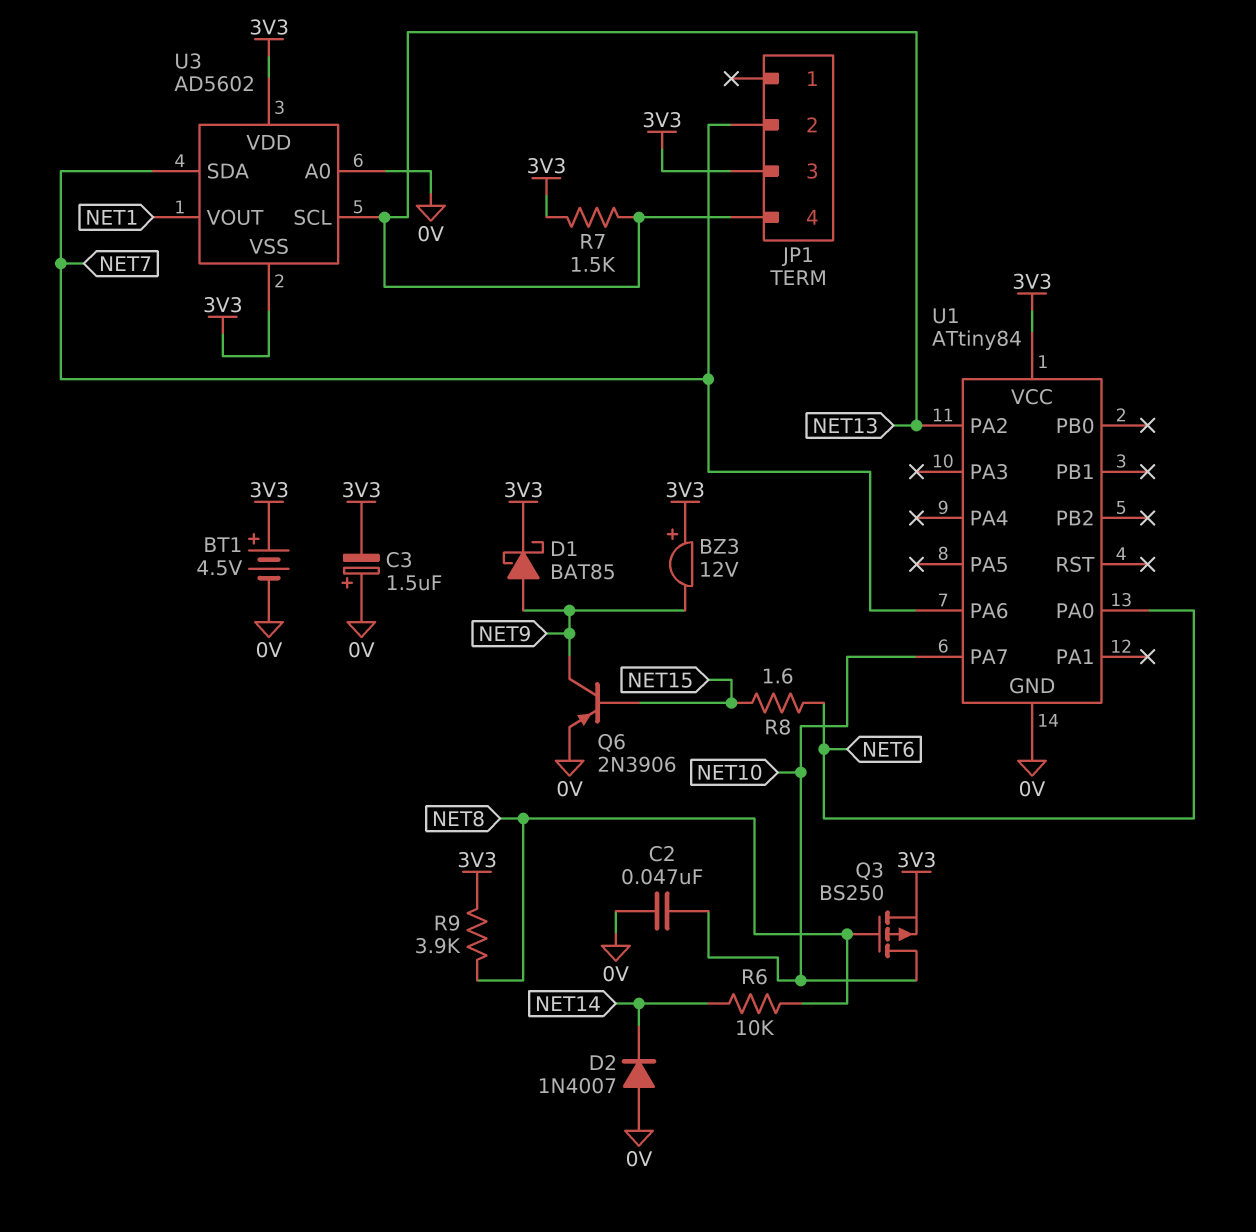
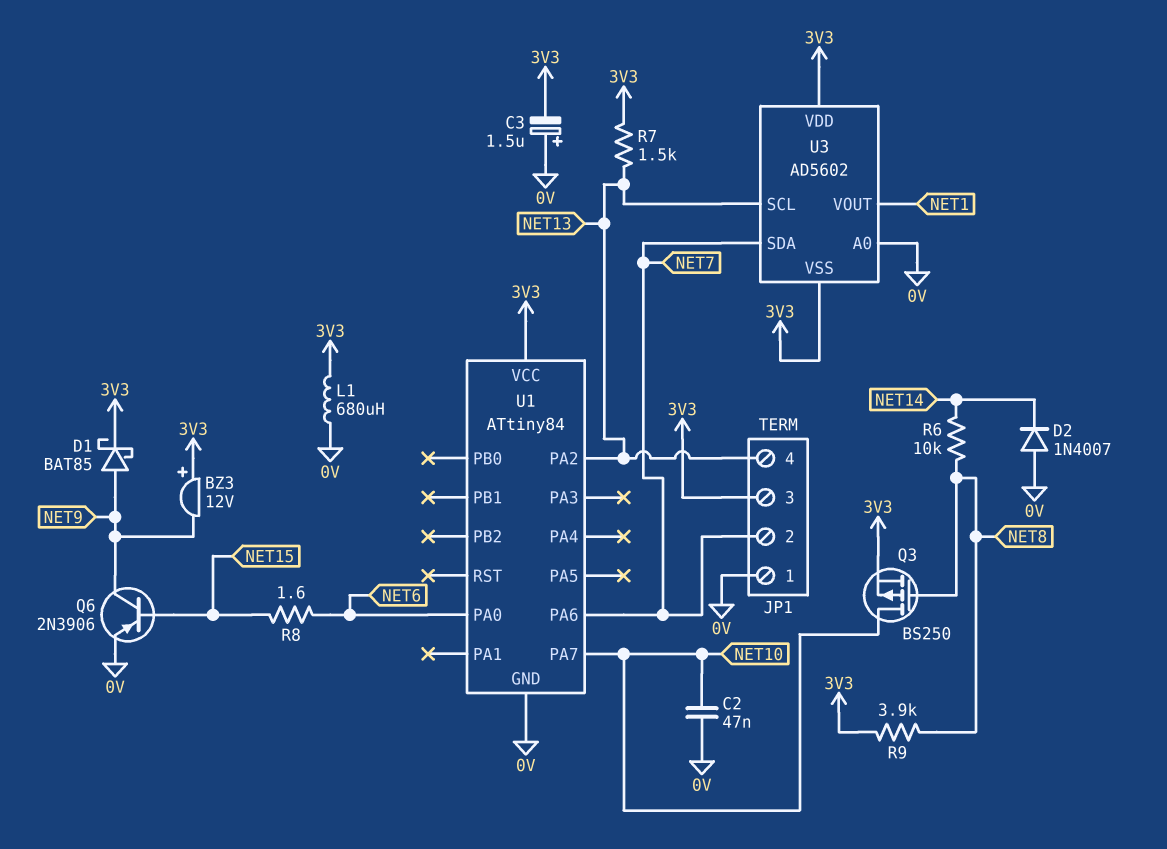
BT1: 4.5V (plus 3V3, minus 0V) -> none
JP1 pin 1: none -> 0V
L1: none -> 680uH (0V, 3V3)

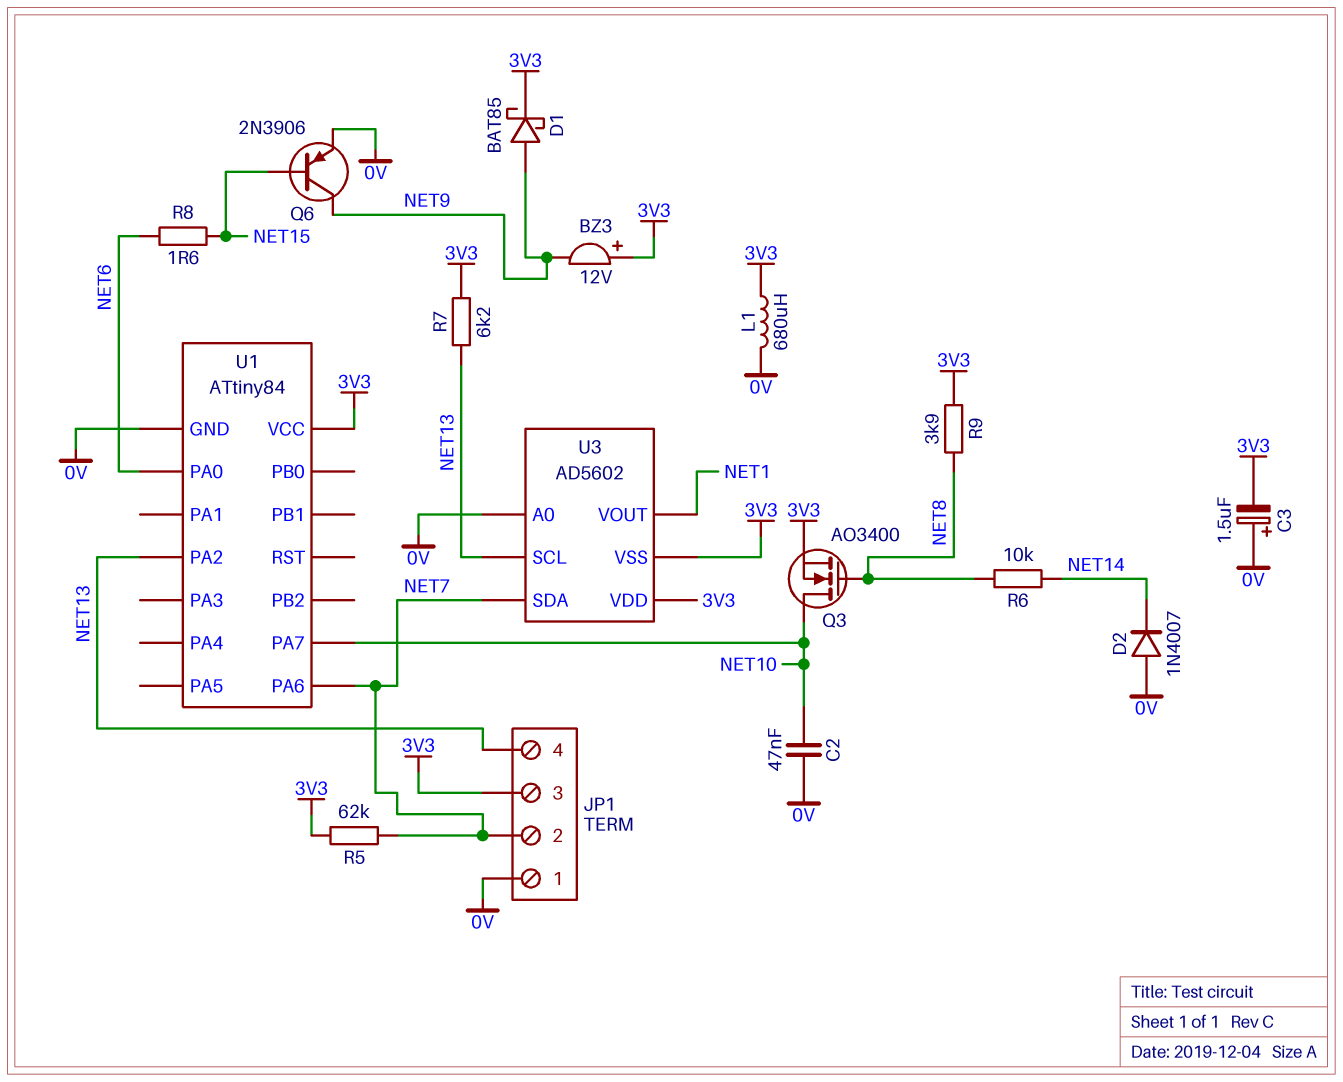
Q3: PMOS BS250 (G NET8, D NET10, S 3V3) -> NMOS AO3400 (G NET8, D NET10, S 3V3)
R5: none -> 62k (3V3, NET7)
R7: 1.5k (3V3, NET13) -> 6.2k (3V3, NET13)

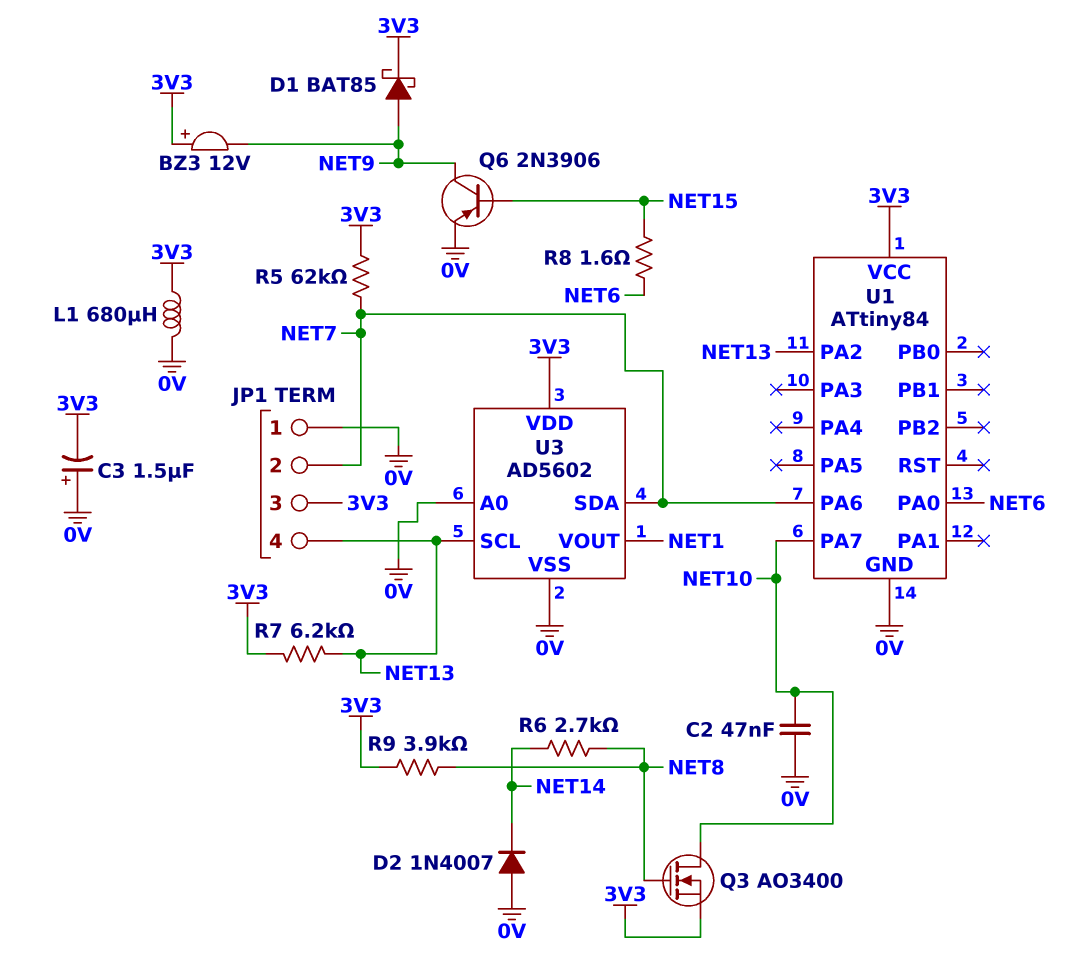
R6: 10k (NET8, NET14) -> 2.7k (NET8, NET14)
U3 pin VSS: 3V3 -> 0V

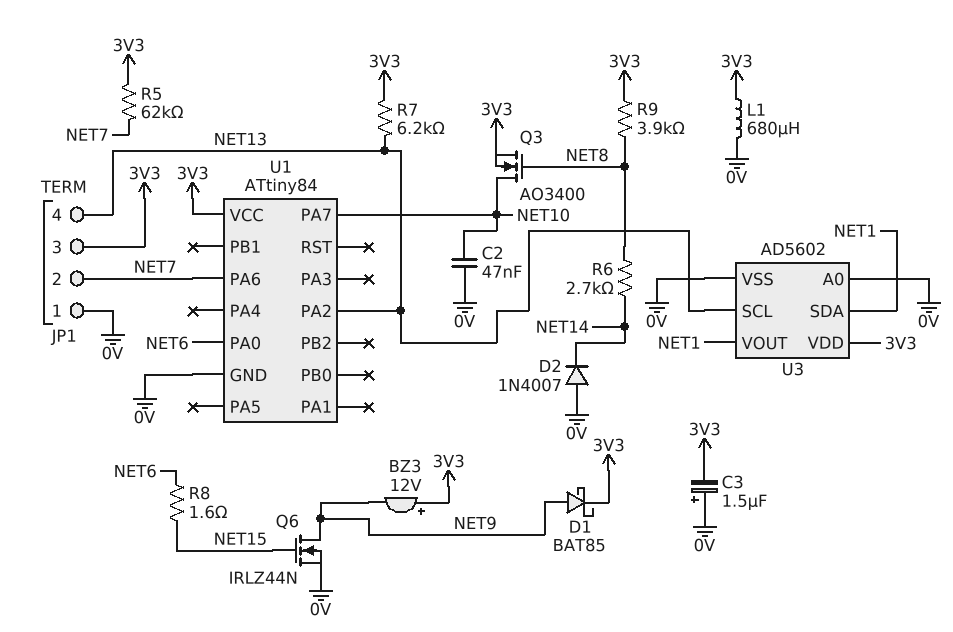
Q6: PNP 2N3906 (B NET15, C NET9, E 0V) -> NMOS IRLZ44N (G NET15, D NET9, S 0V)
U3 pin SDA: NET7 -> NET1

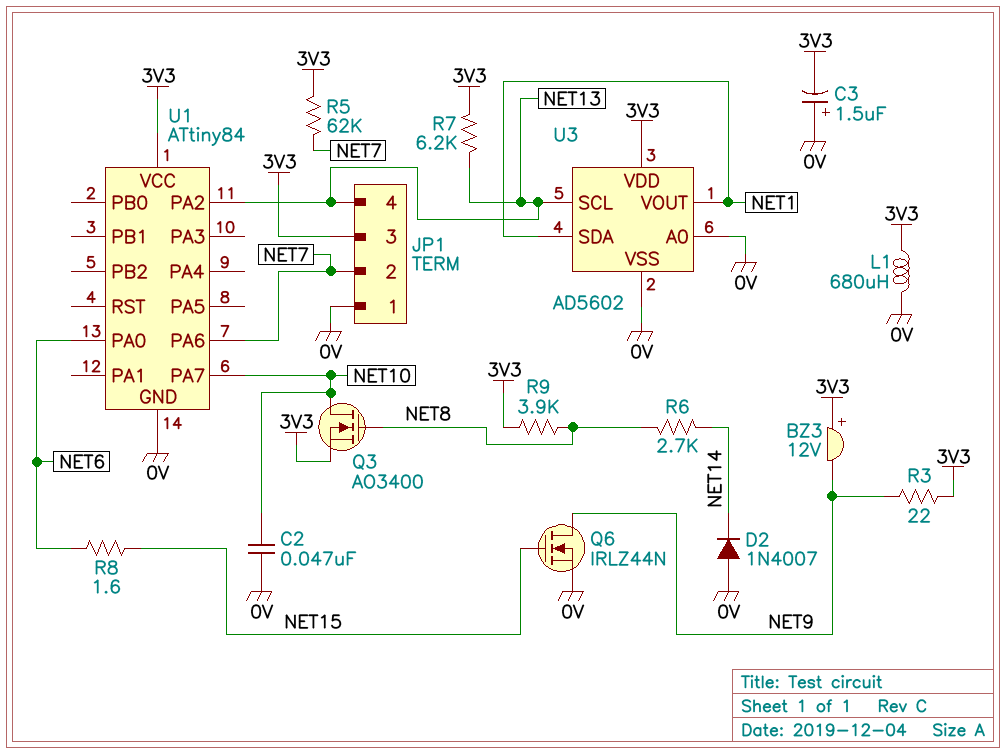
D1: schottky BAT85 (A NET9, K 3V3) -> none
R3: none -> 22 (3V3, NET9)

